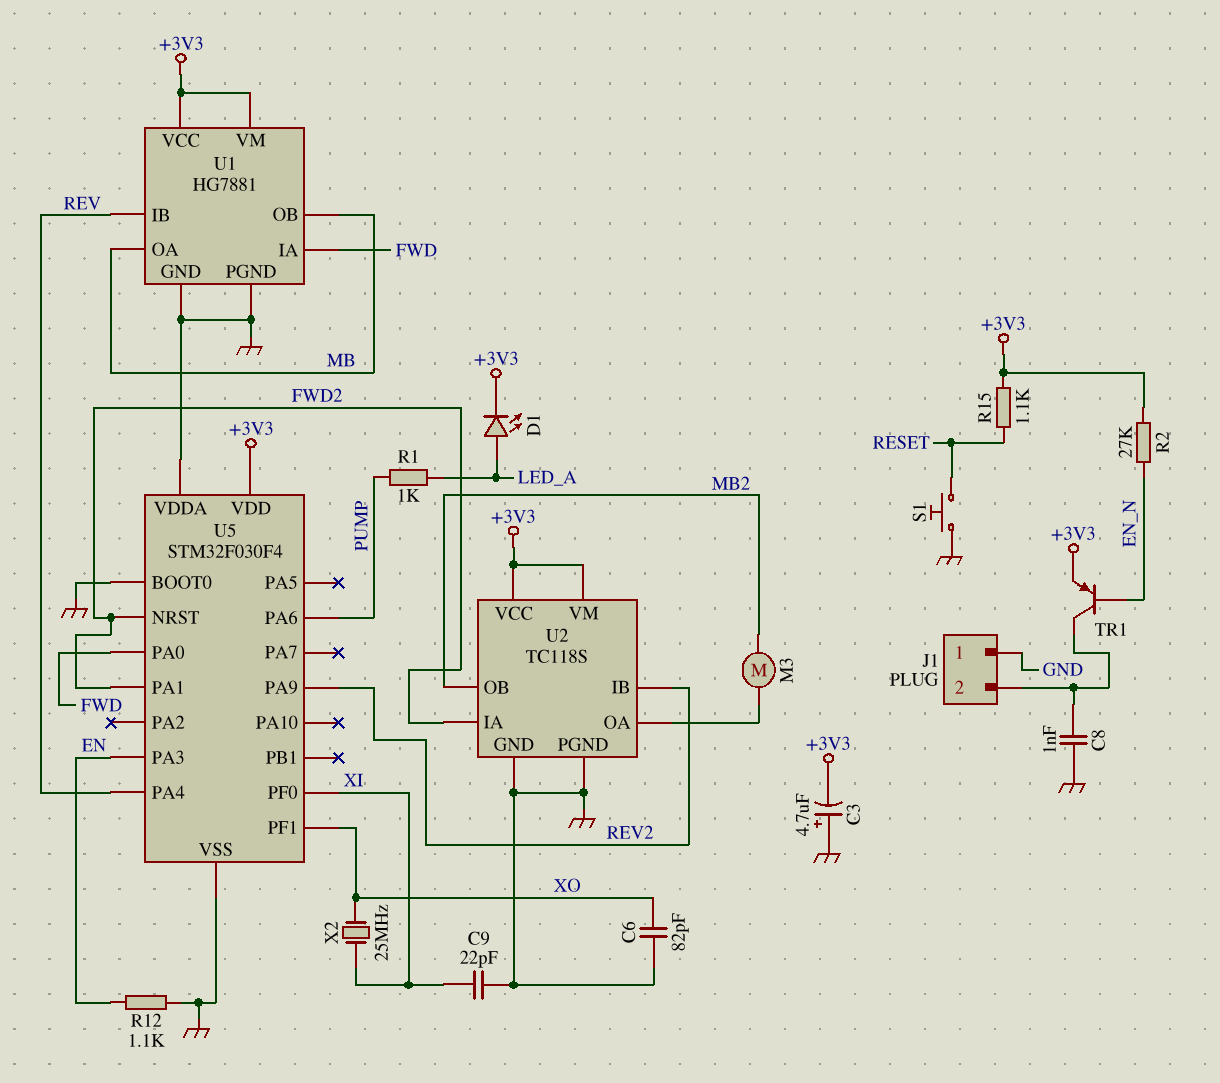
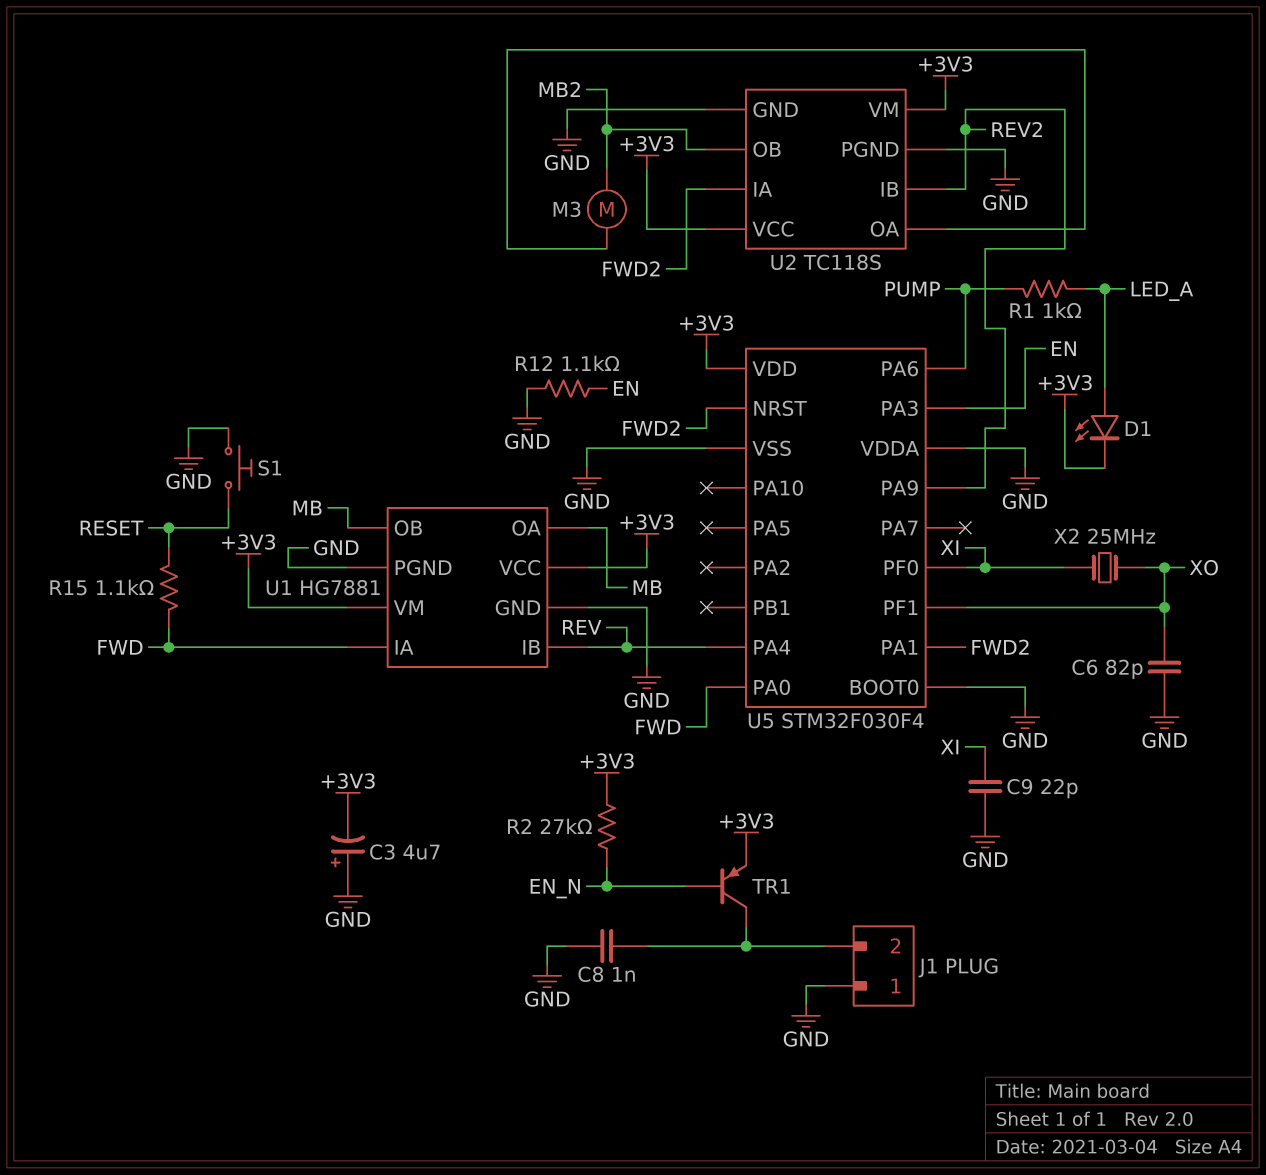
R15: 1.1k (+3V3, RESET) -> 1.1k (FWD, RESET)

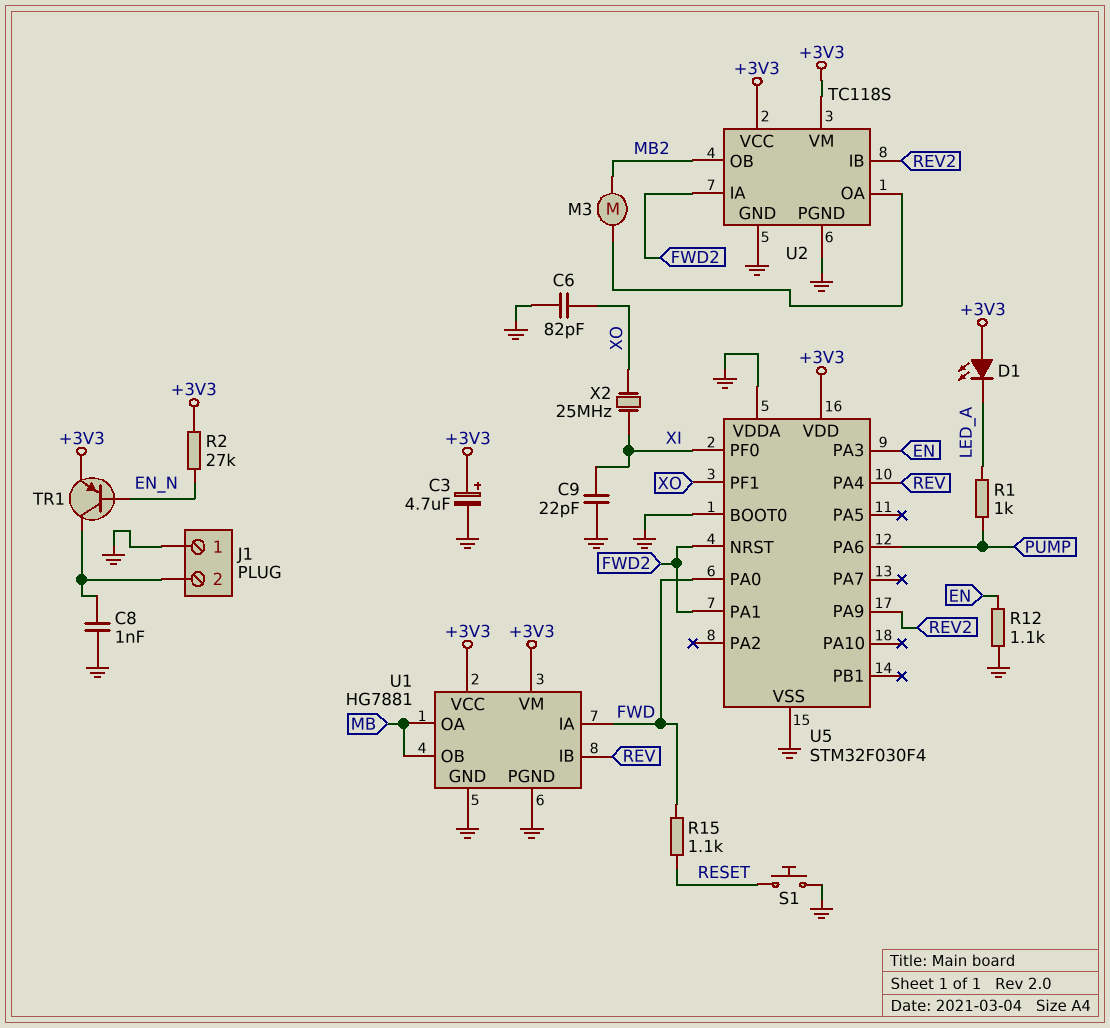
C3: 4.7uF (plus GND, minus +3V3) -> 4.7uF (plus +3V3, minus GND)
D1: LED (A LED_A, K +3V3) -> LED (A +3V3, K LED_A)

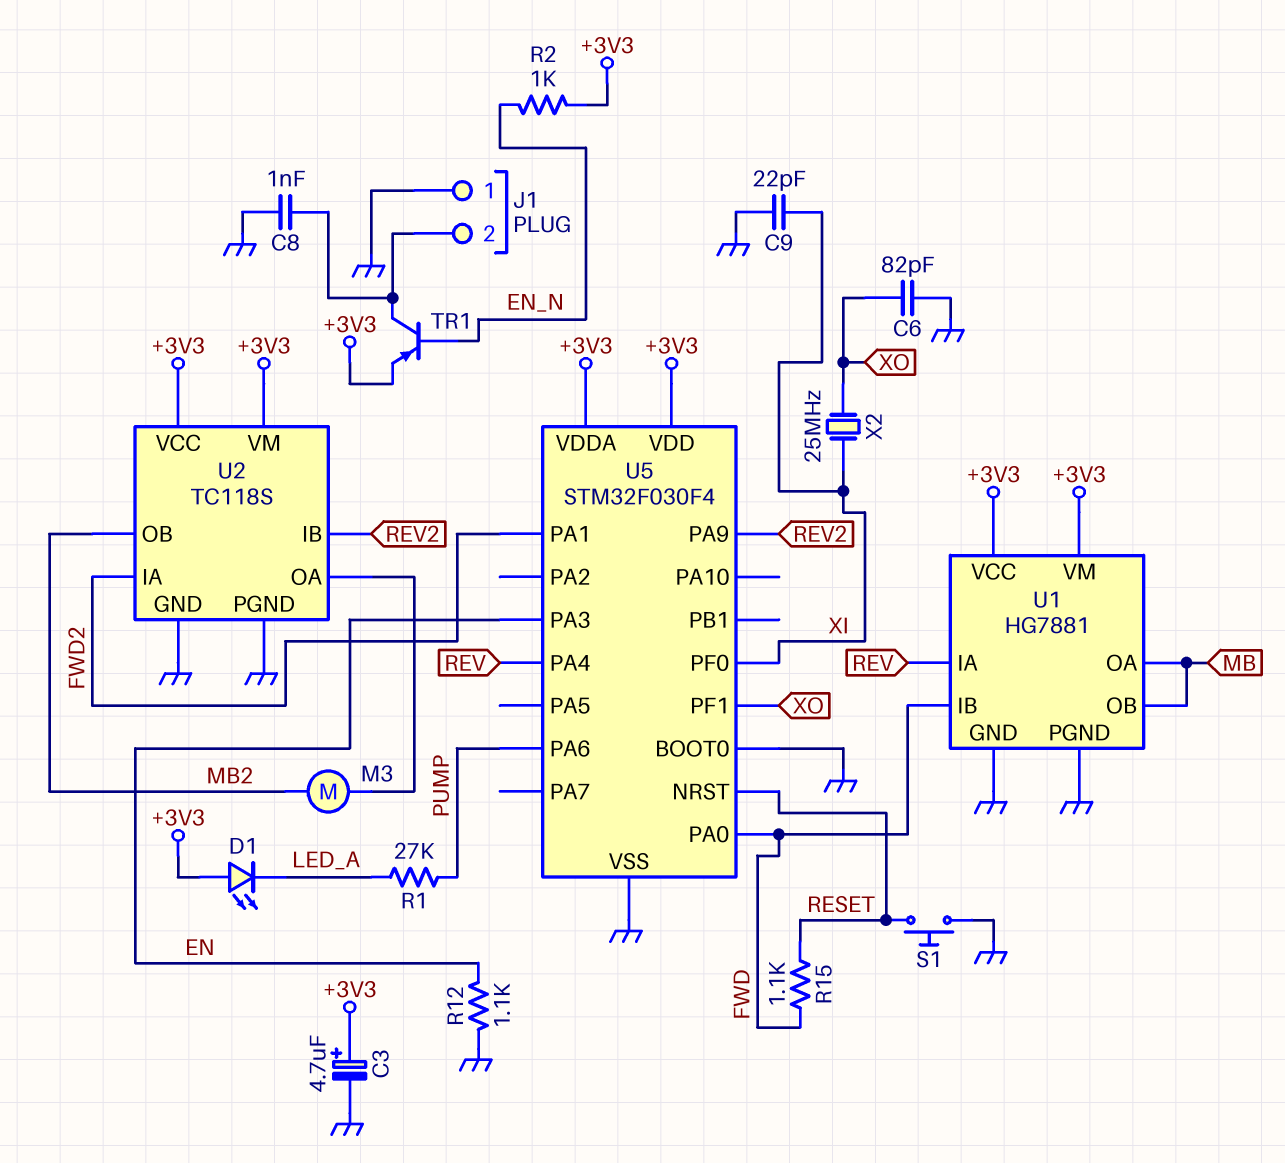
R1: 1k (LED_A, PUMP) -> 27k (LED_A, PUMP)
R2: 27k (+3V3, EN_N) -> 1k (+3V3, EN_N)
U1 pin IA: FWD -> REV
U1 pin IB: REV -> FWD
U5 pin NRST: FWD2 -> RESET
U5 pin VDDA: GND -> +3V3

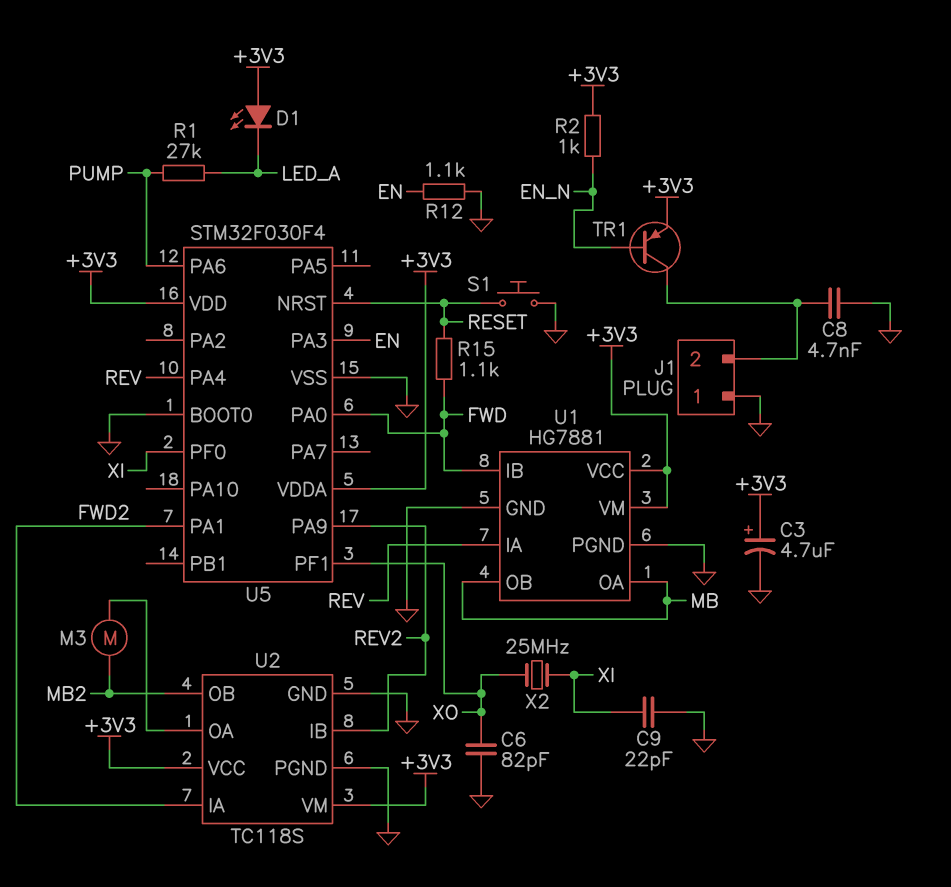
C8: 1nF (GND, J1/2) -> 4.7nF (GND, J1/2)

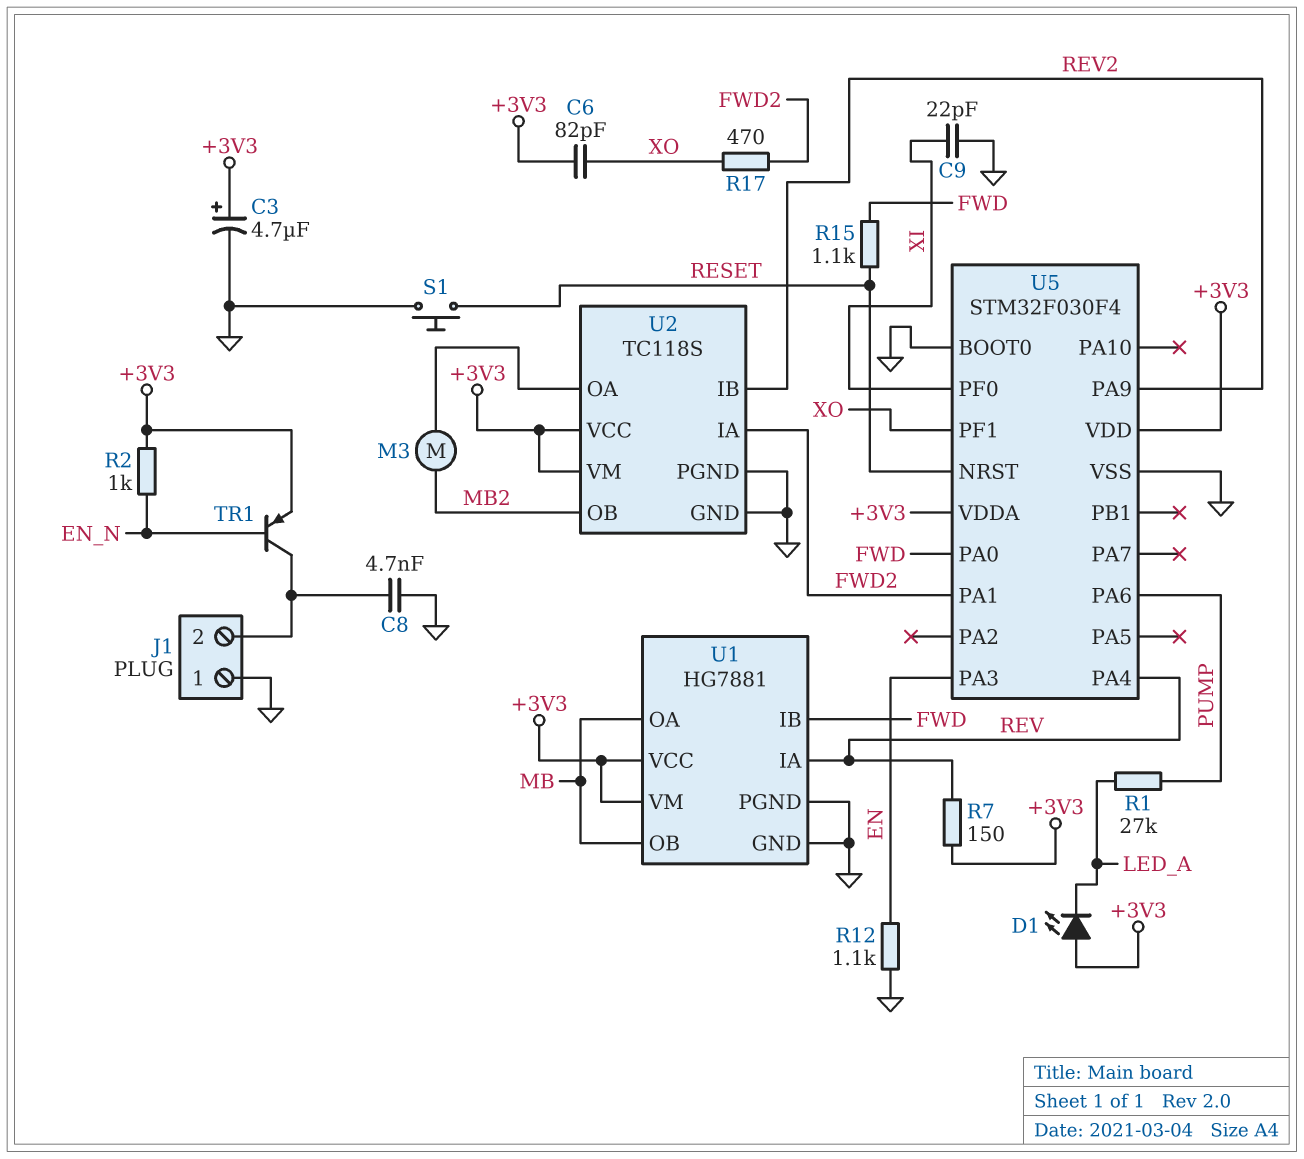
C6: 82pF (GND, XO) -> 82pF (+3V3, XO)
R7: none -> 150 (+3V3, REV)
R17: none -> 470 (FWD2, XO)
X2: 25MHz (XI, XO) -> none

